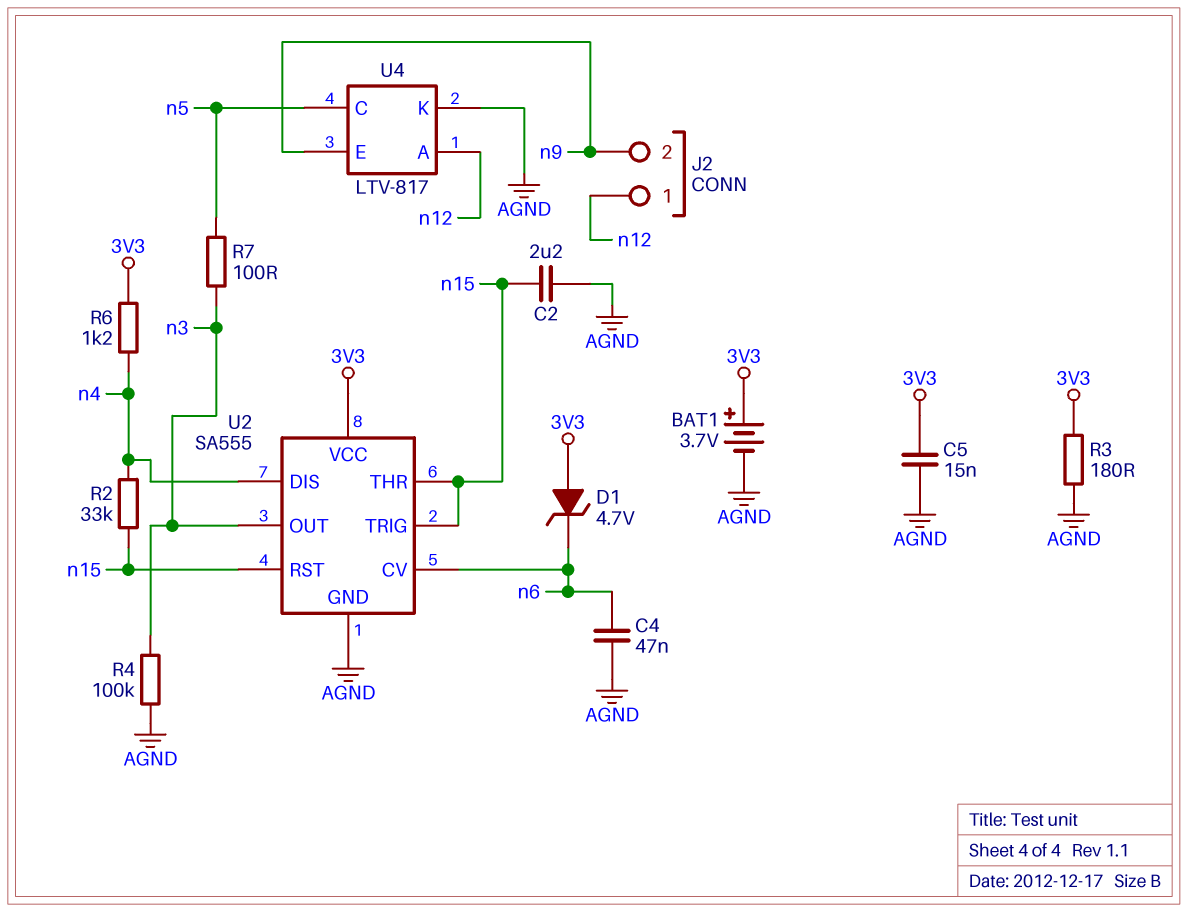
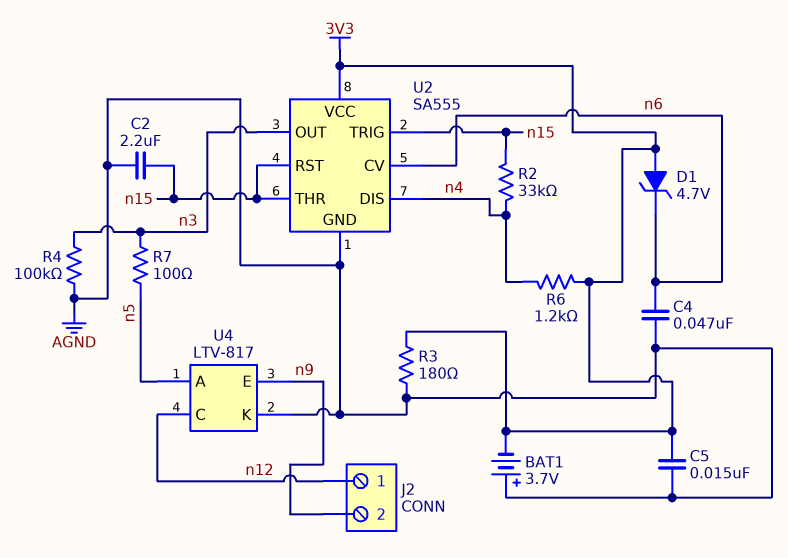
BAT1: 3.7V (plus 3V3, minus AGND) -> 3.7V (plus AGND, minus 3V3)
U4 pin A: n12 -> n5
U4 pin C: n5 -> n12

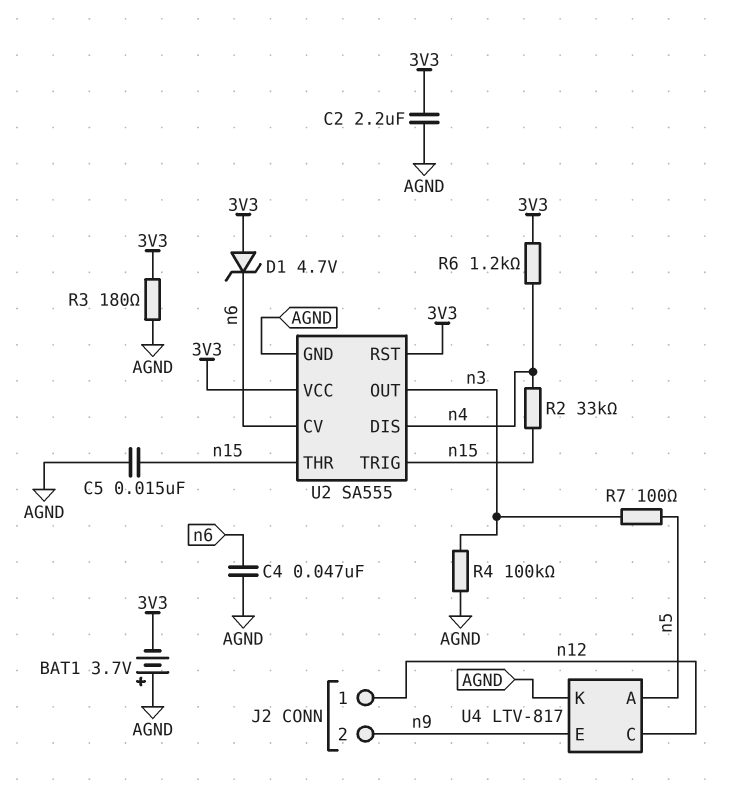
C2: 2.2uF (AGND, n15) -> 2.2uF (3V3, AGND)
C5: 15nF (3V3, AGND) -> 15nF (AGND, n15)
U2 pin RST: n15 -> 3V3

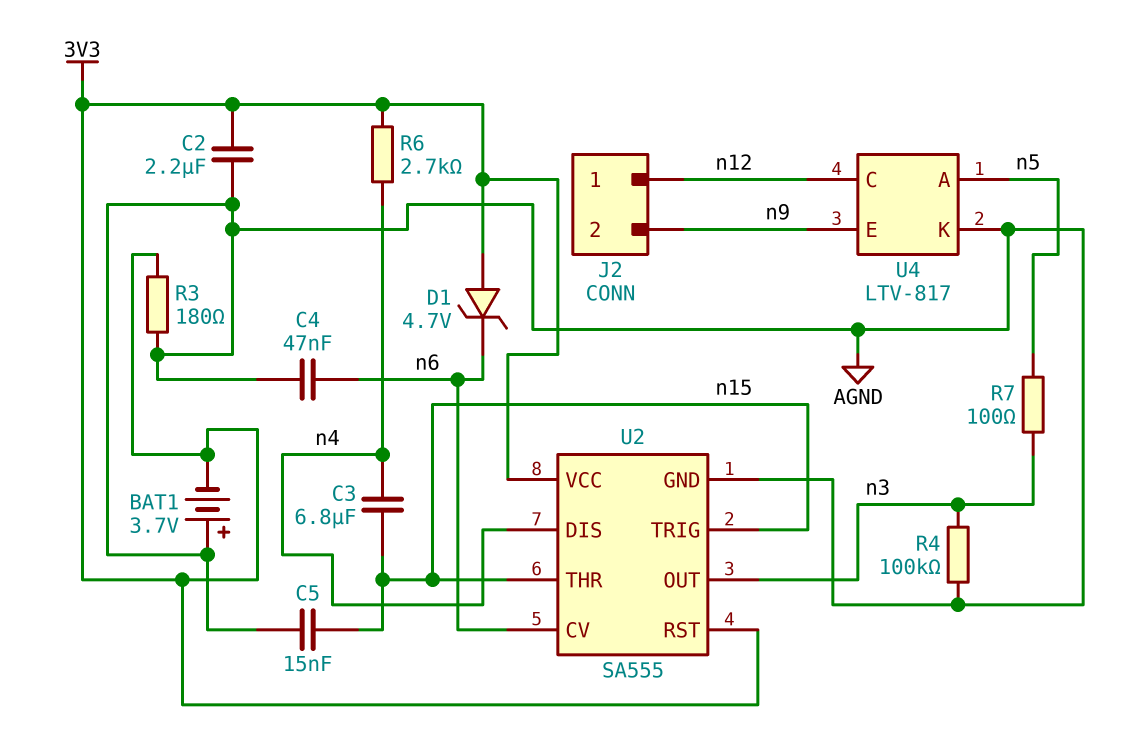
C3: none -> 6.8uF (n4, n15)
R2: 33k (n4, n15) -> none
R6: 1.2k (3V3, n4) -> 2.7k (3V3, n4)

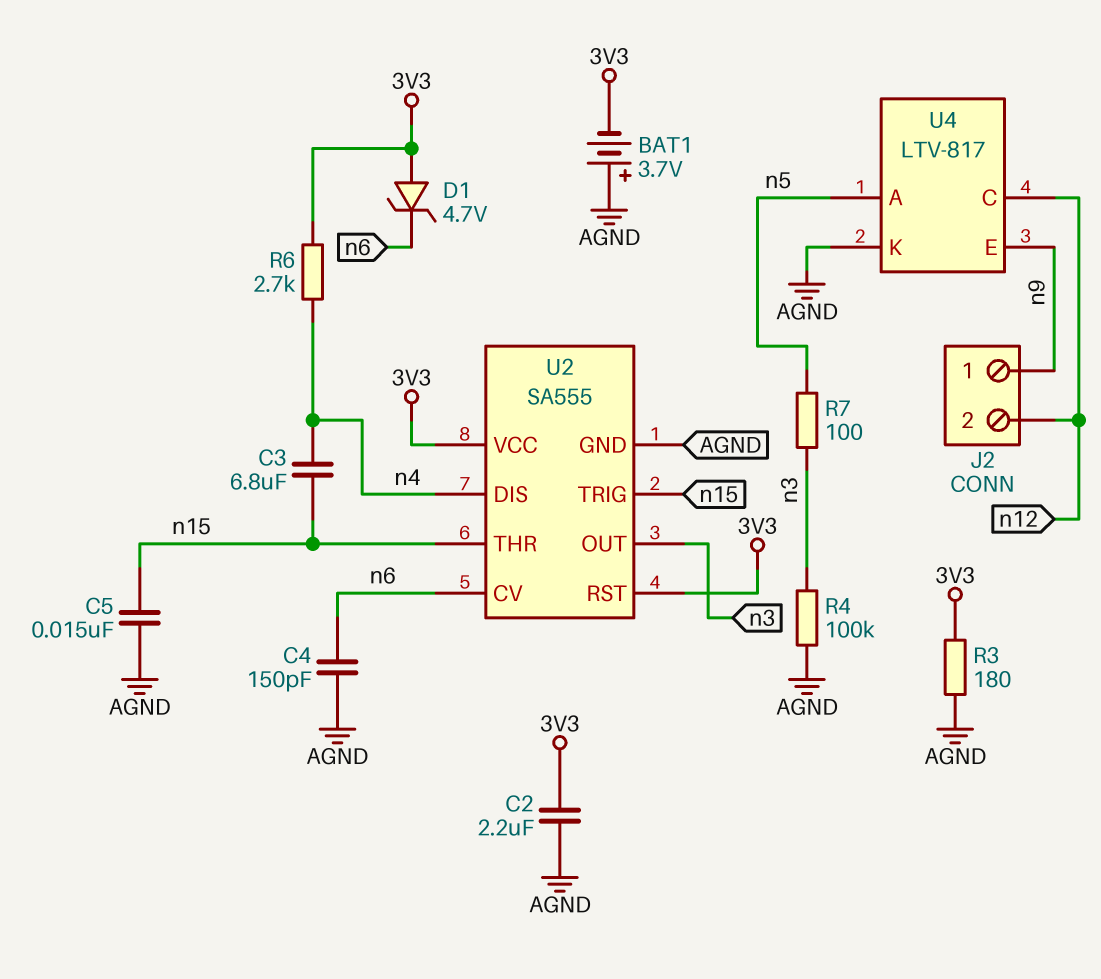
C4: 47nF (AGND, n6) -> 150pF (AGND, n6)
J2 pin 1: n12 -> n9
J2 pin 2: n9 -> n12

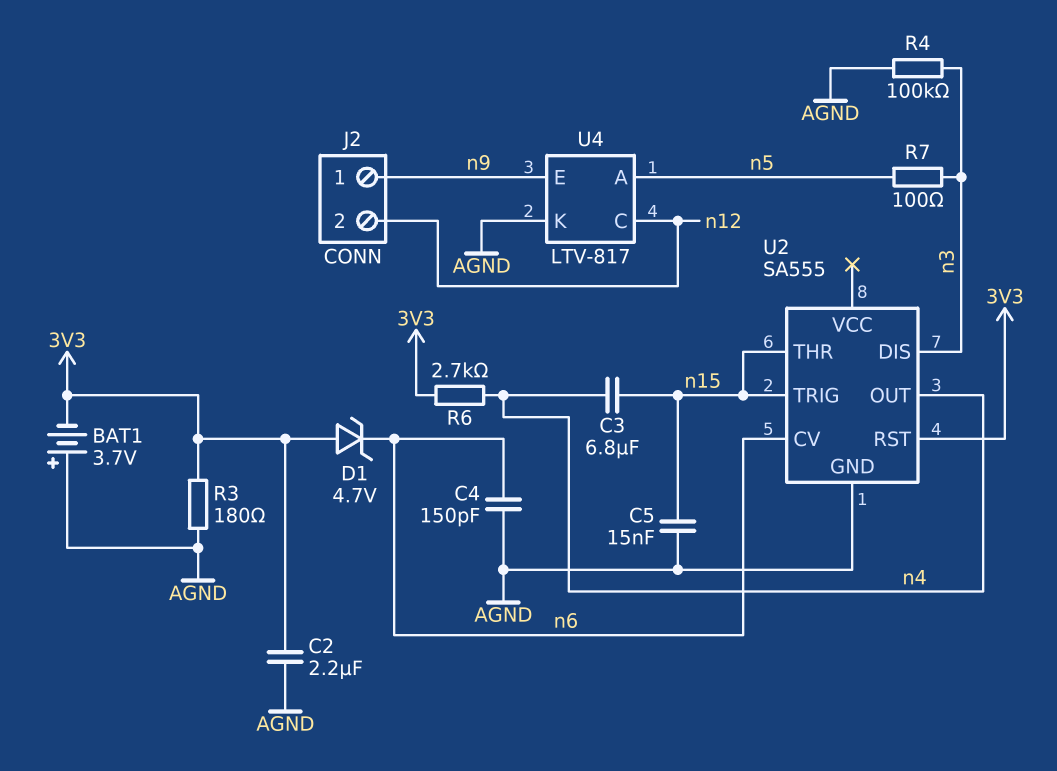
U2 pin DIS: n4 -> n3
U2 pin OUT: n3 -> n4
U2 pin VCC: 3V3 -> none

